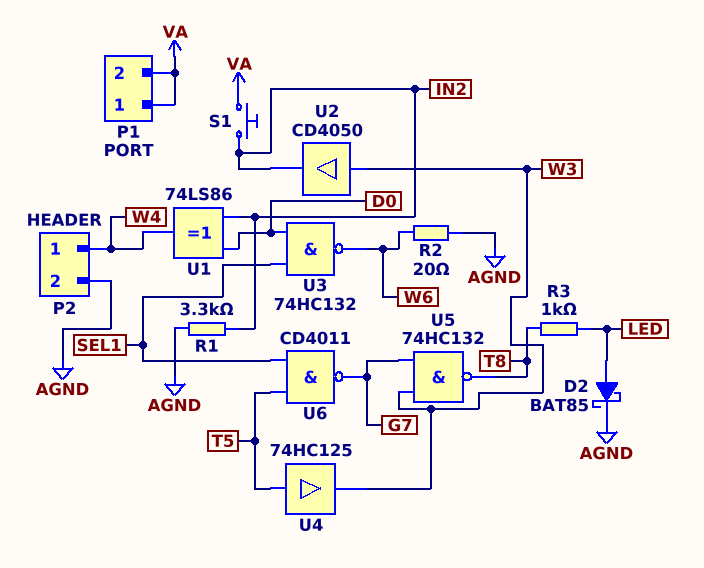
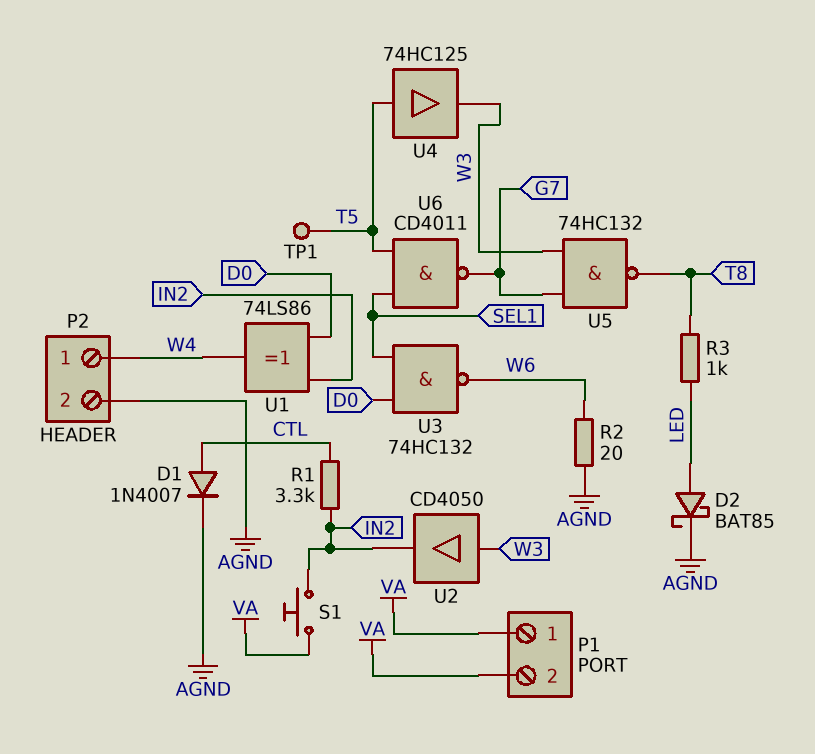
D1: none -> diode 1N4007 (A CTL, K AGND)
R1: 3.3k (AGND, IN2) -> 3.3k (CTL, IN2)
TP1: none -> test point (T5)

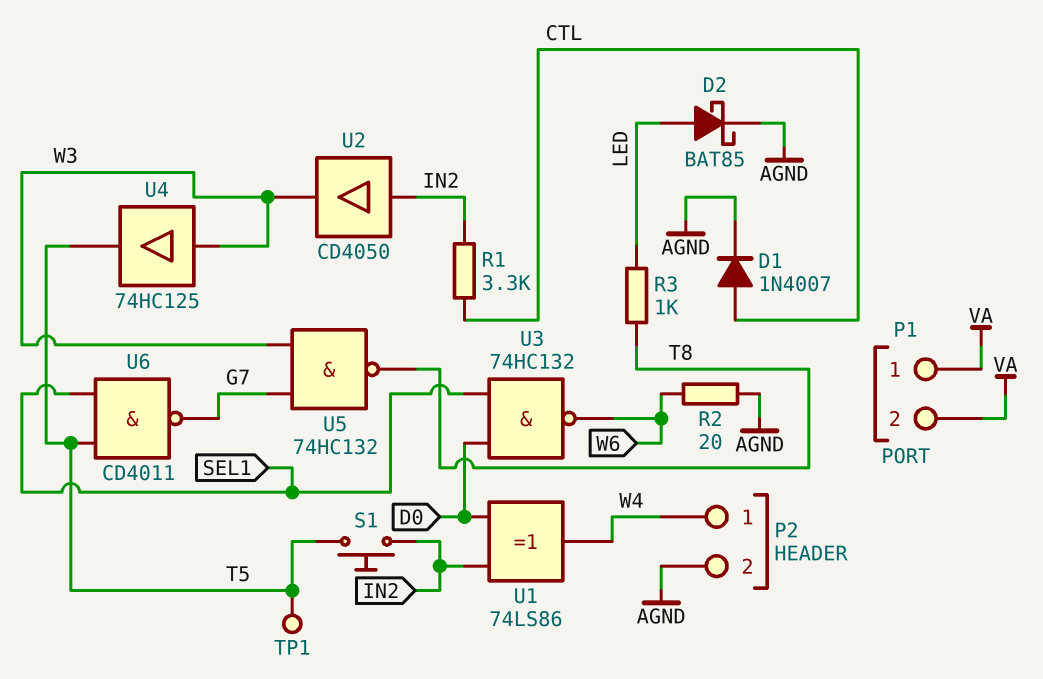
S1: button (IN2, VA) -> button (IN2, T5)
U2: buffer CD4050 (in W3, out IN2) -> buffer CD4050 (in IN2, out W3)
U4: buffer 74HC125 (in T5, out W3) -> buffer 74HC125 (in W3, out T5)

